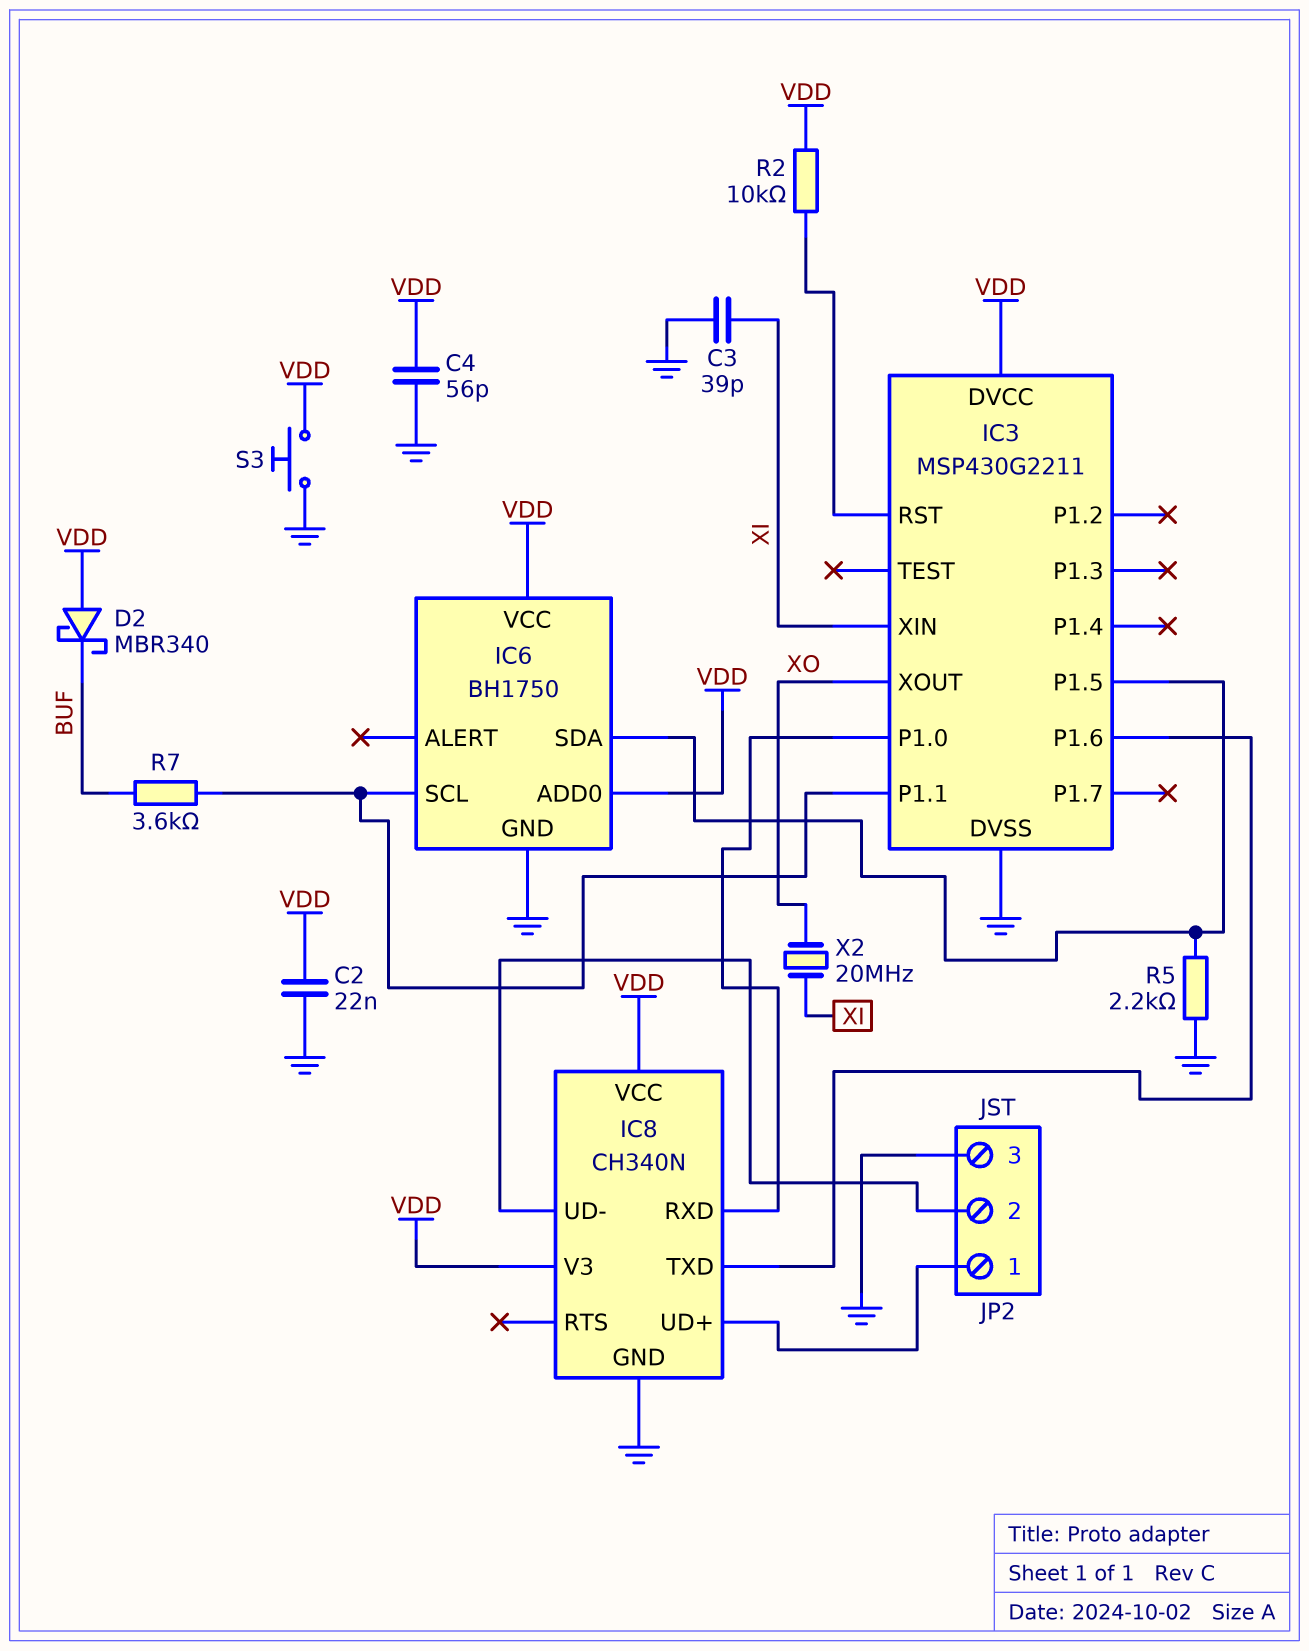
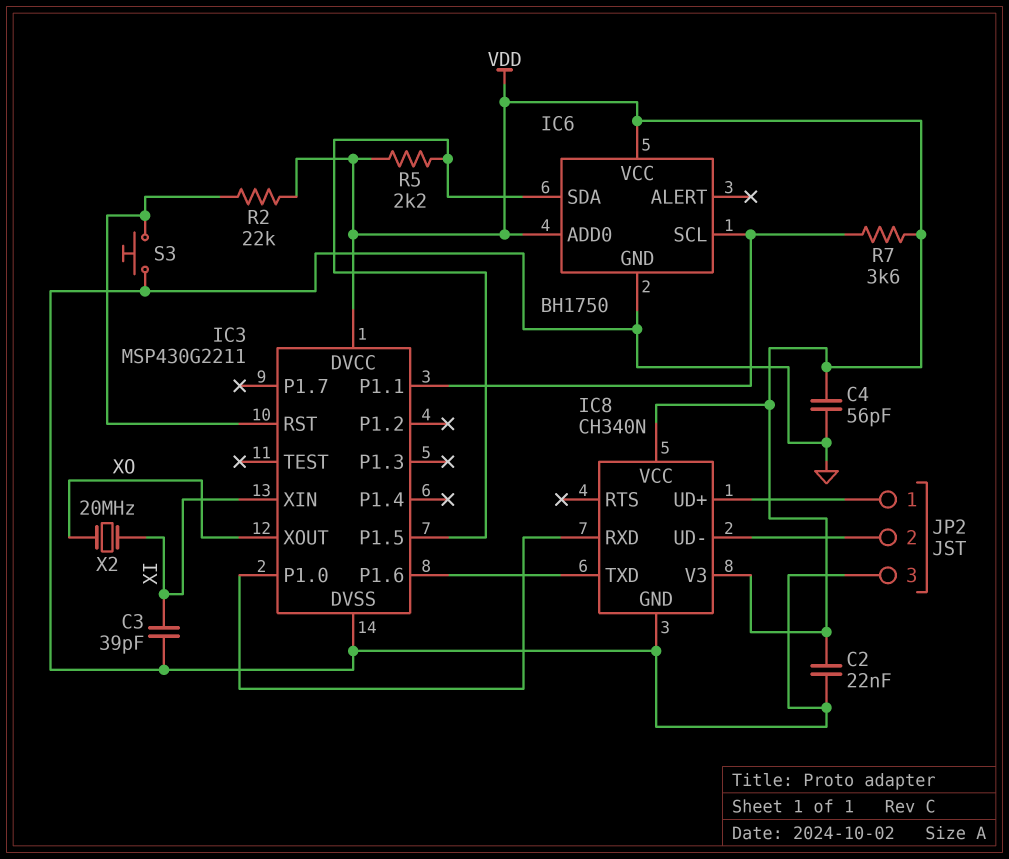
D2: schottky MBR340 (A VDD, K BUF) -> none
R2: 10k (IC3/RST, VDD) -> 22k (IC3/RST, VDD)
R5: 2.2k (GND, IC3/P1.5) -> 2.2k (IC3/P1.5, VDD)
R7: 3.6k (BUF, IC3/P1.1) -> 3.6k (IC3/P1.1, VDD)
S3: button (GND, VDD) -> button (GND, IC3/RST)

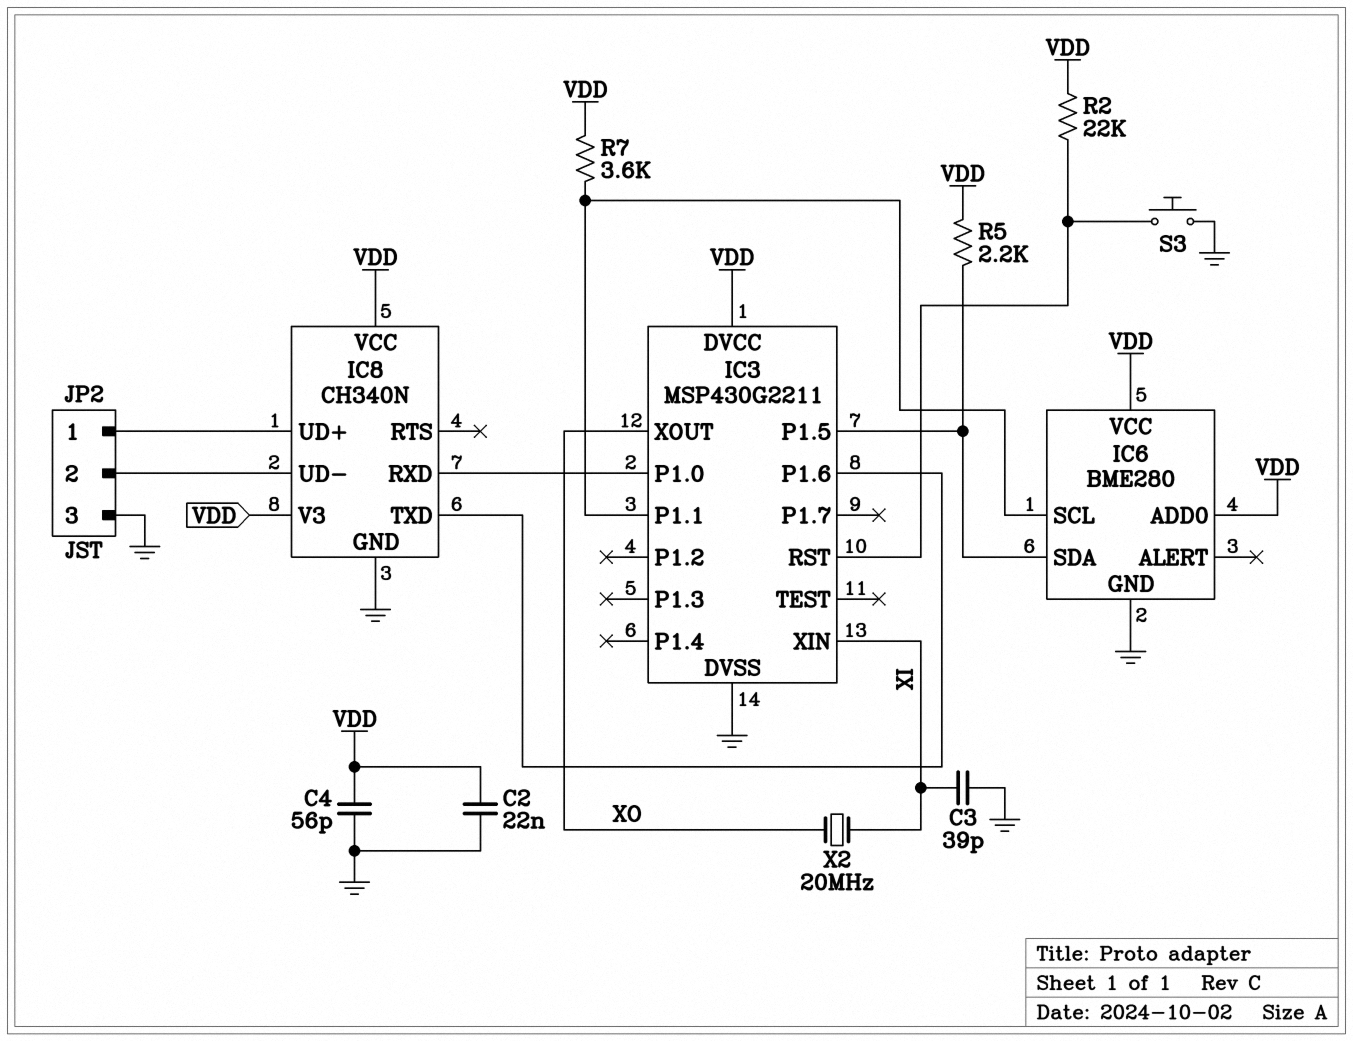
IC6: BH1750 -> BME280

